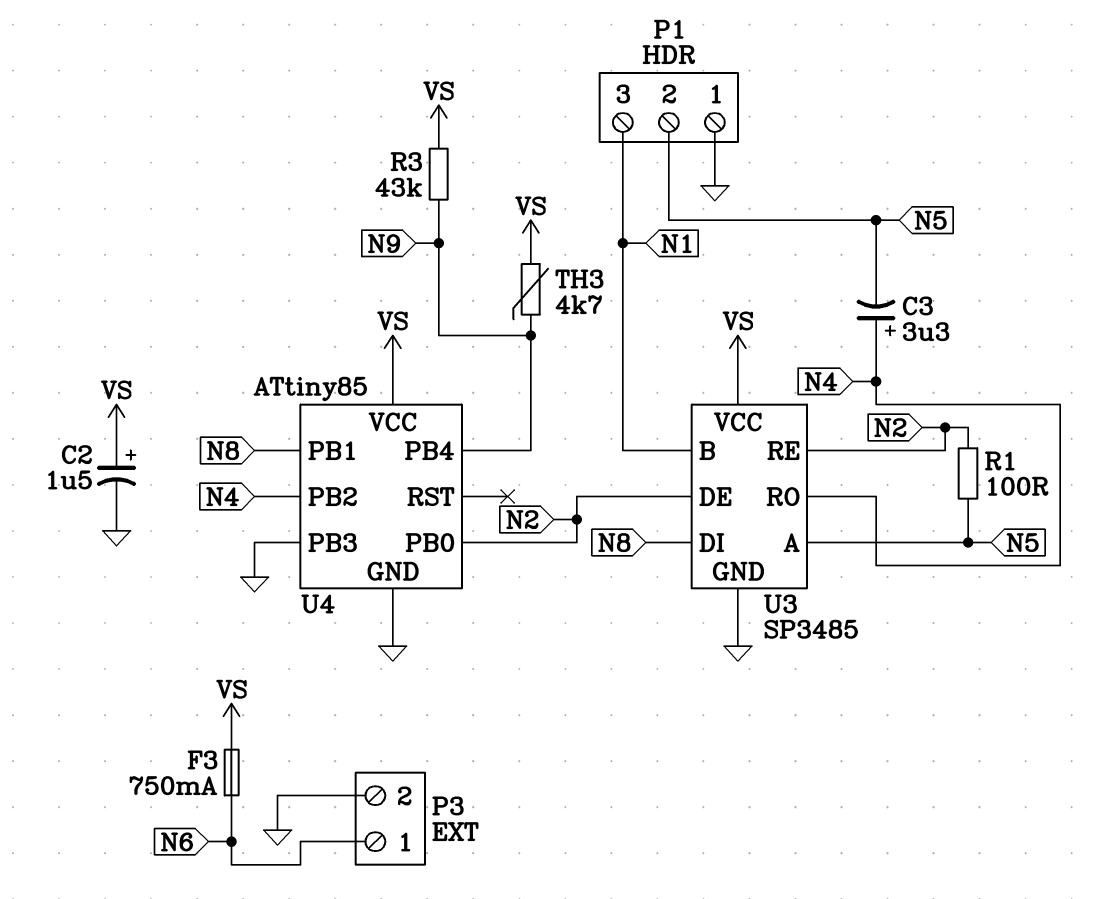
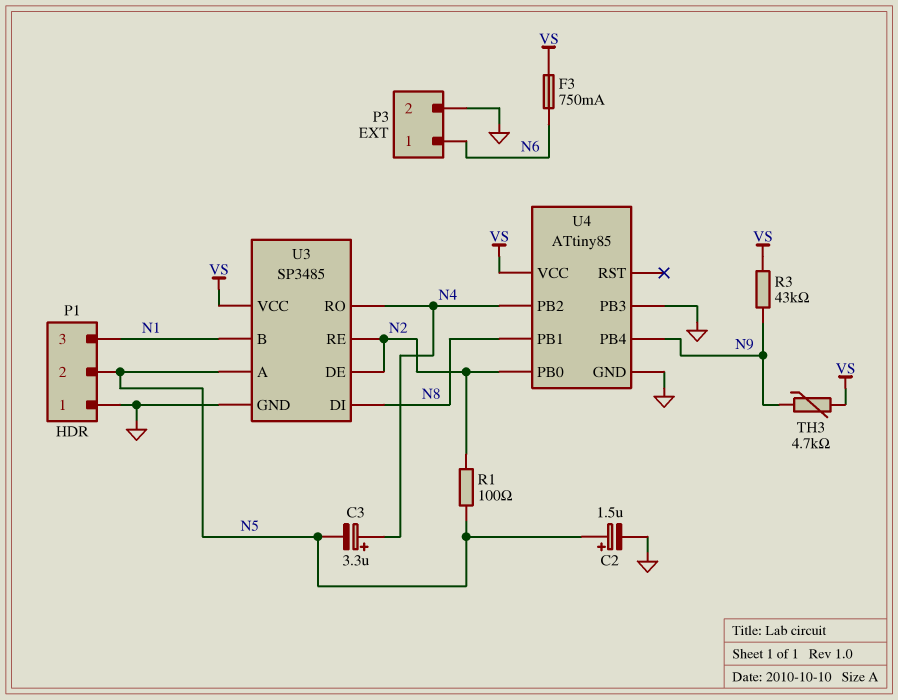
C2: 1.5uF (plus VS, minus GND) -> 1.5uF (plus N5, minus GND)

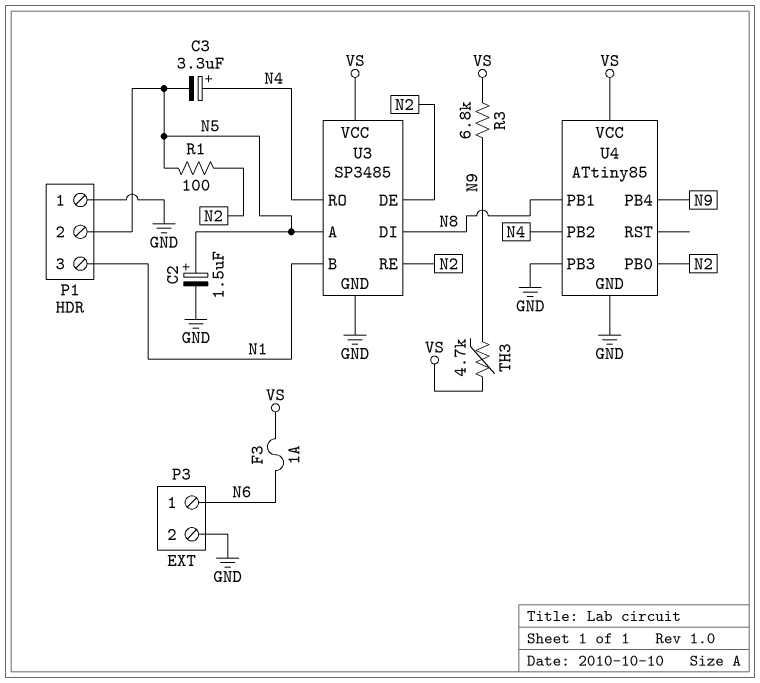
F3: 750mA (N6, VS) -> 1A (N6, VS)
R3: 43k (N9, VS) -> 6.8k (N9, VS)

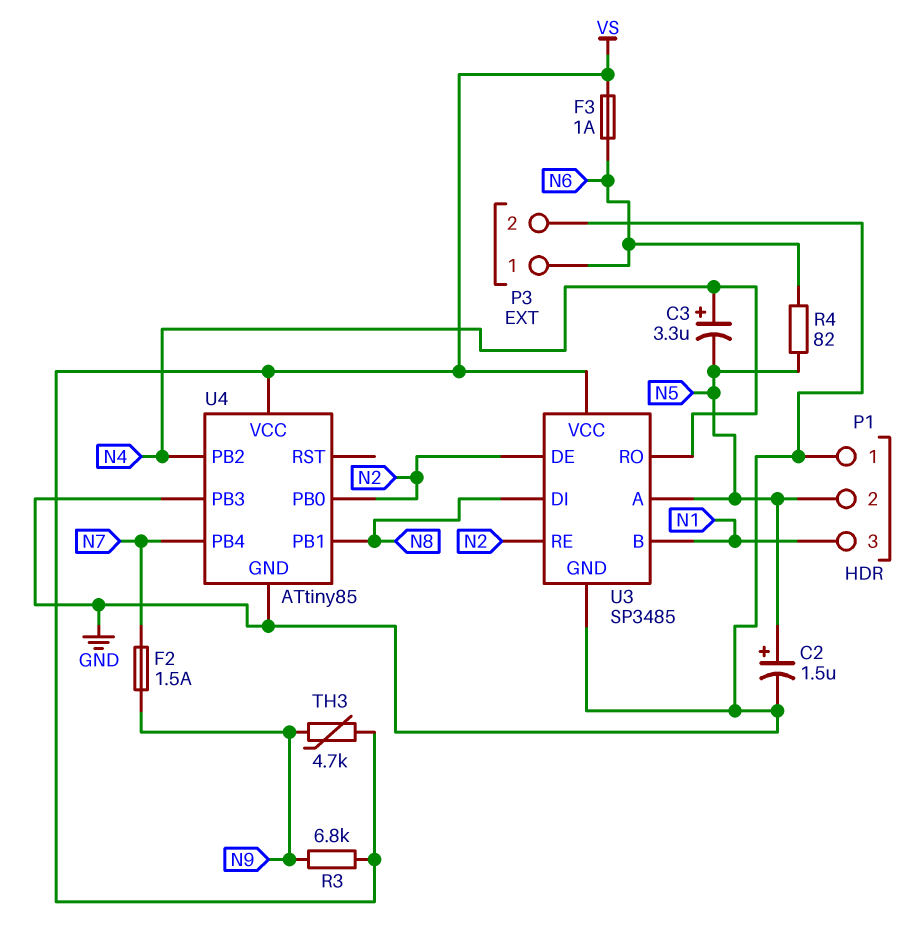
F2: none -> 1.5A (N7, N9)
R1: 100 (N2, N5) -> none
R4: none -> 82 (N5, N6)
U4 pin PB4: N9 -> N7

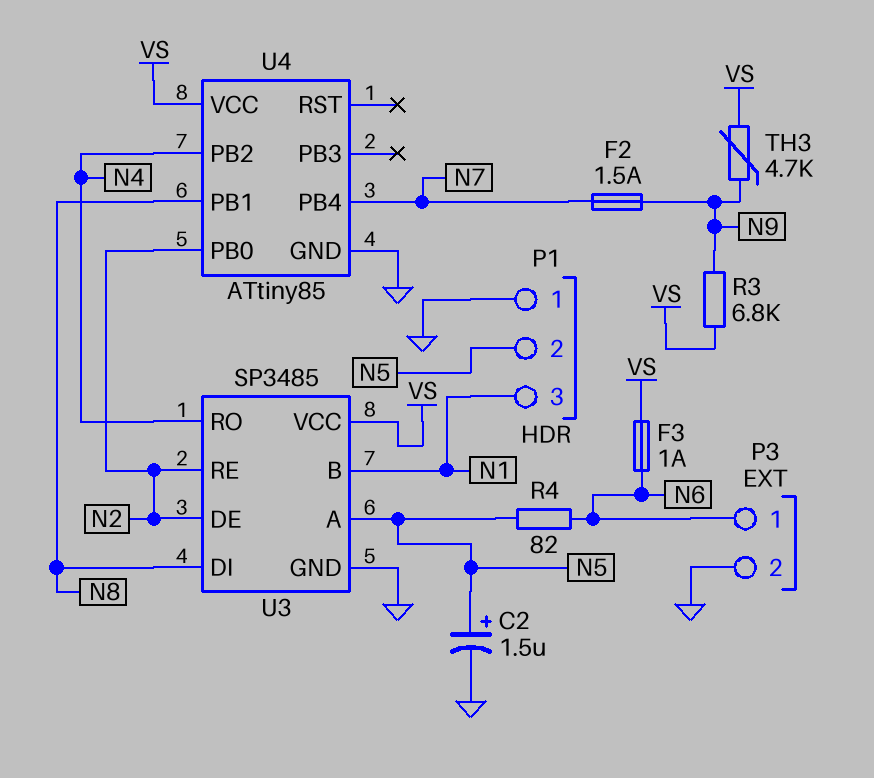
C3: 3.3uF (plus N4, minus N5) -> none
U4 pin PB3: GND -> none

